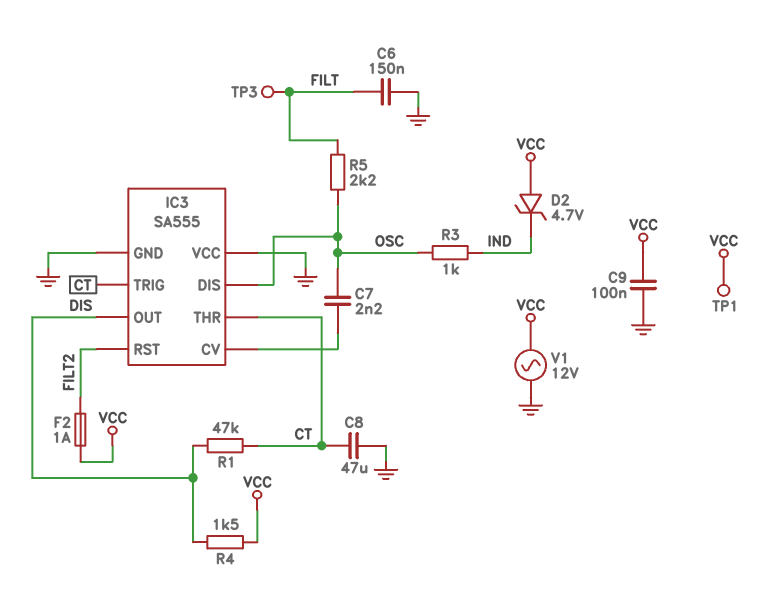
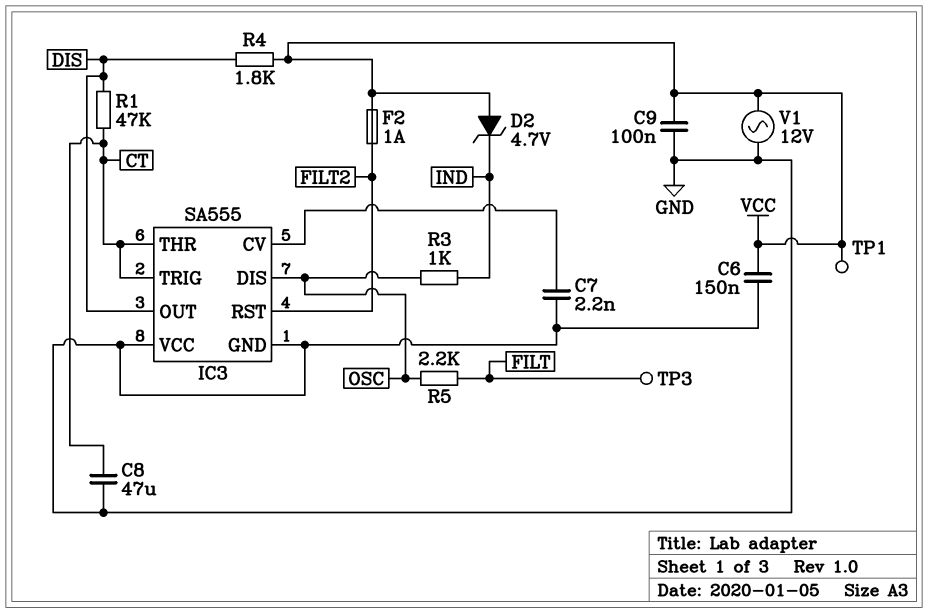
C6: 150nF (FILT, GND) -> 150nF (GND, VCC)
C7: 2.2nF (IC3/CV, OSC) -> 2.2nF (GND, IC3/CV)
R4: 1.5k (DIS, VCC) -> 1.8k (DIS, VCC)

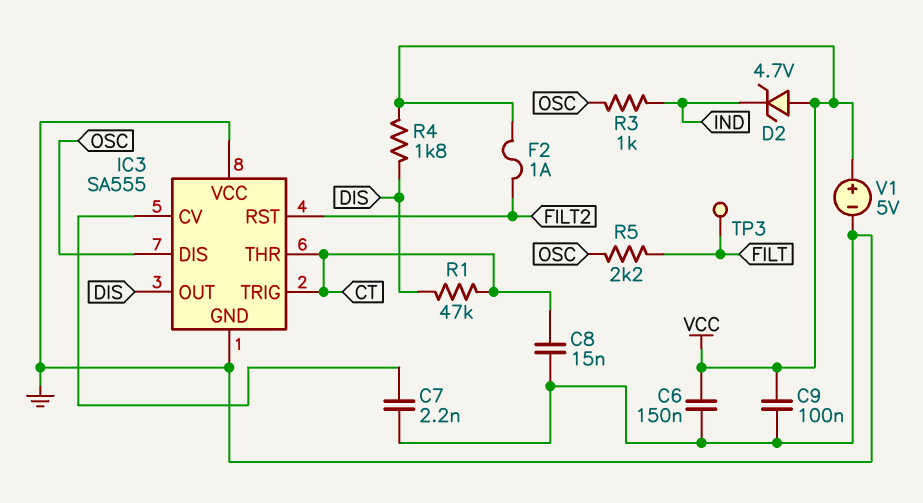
C8: 47uF (CT, GND) -> 15nF (CT, GND)
TP1: test point (VCC) -> none
V1: AC 12V (GND, VCC) -> 5V (plus VCC, minus GND)

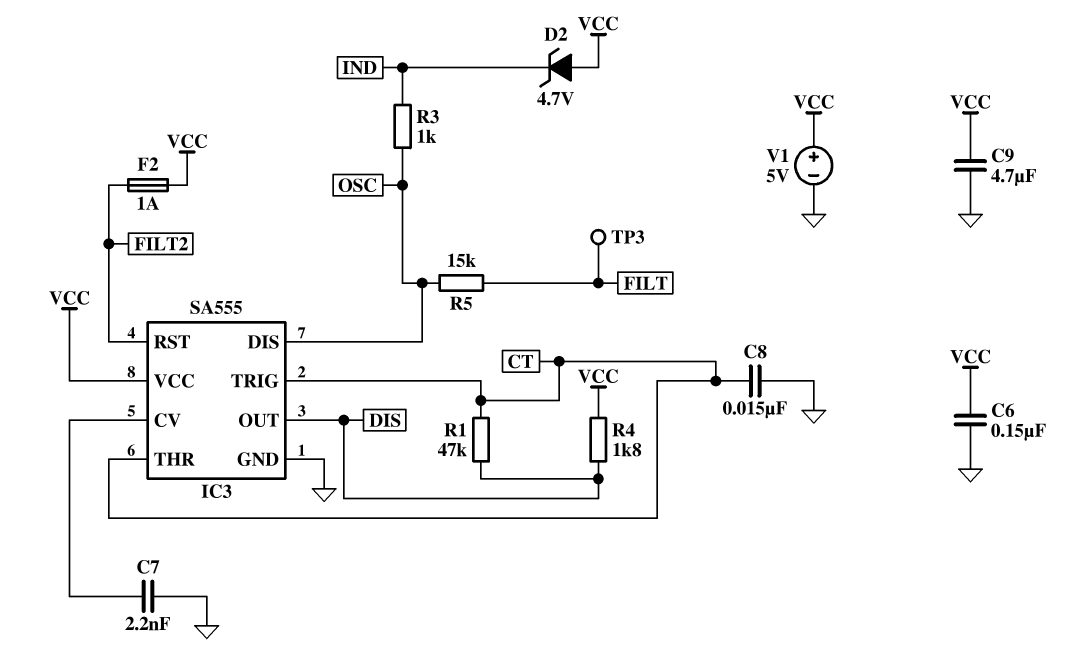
C9: 100nF (GND, VCC) -> 4.7uF (GND, VCC)
IC3 pin VCC: GND -> VCC
R5: 2.2k (FILT, OSC) -> 15k (FILT, OSC)

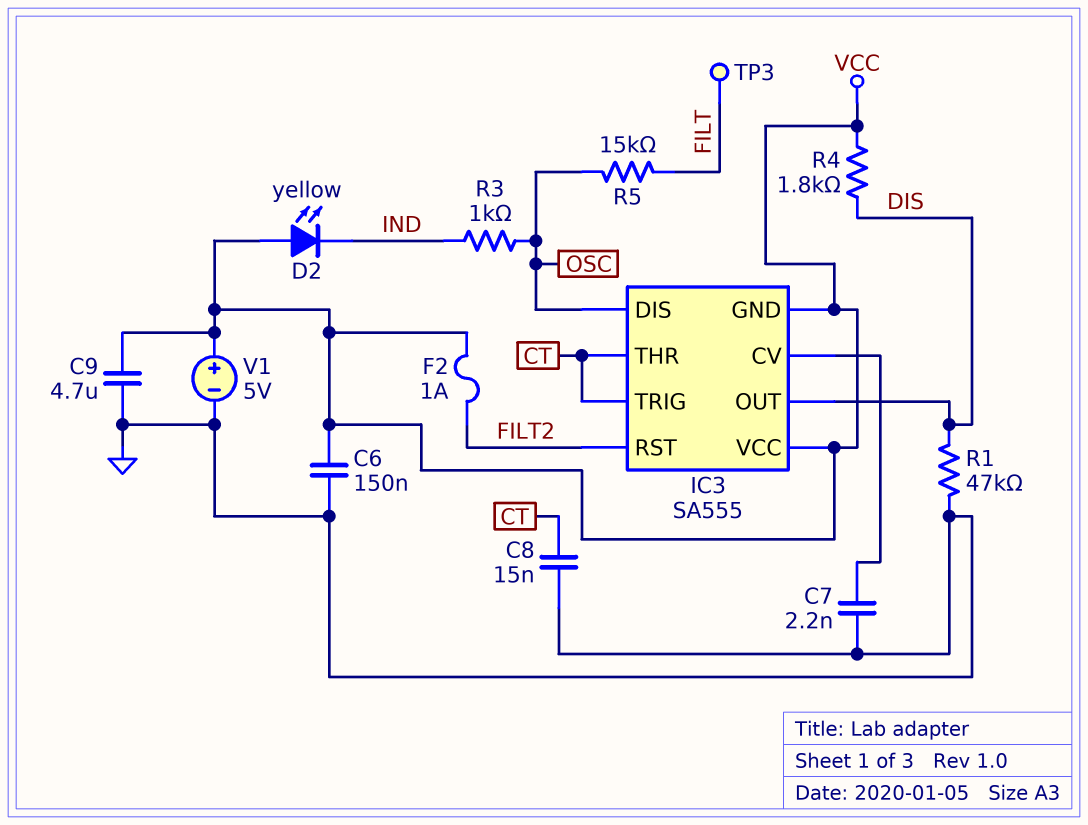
D2: zener 4.7V (A VCC, K IND) -> LED yellow (A VCC, K IND)
IC3 pin GND: GND -> VCC
R1: 47k (CT, DIS) -> 47k (DIS, GND)

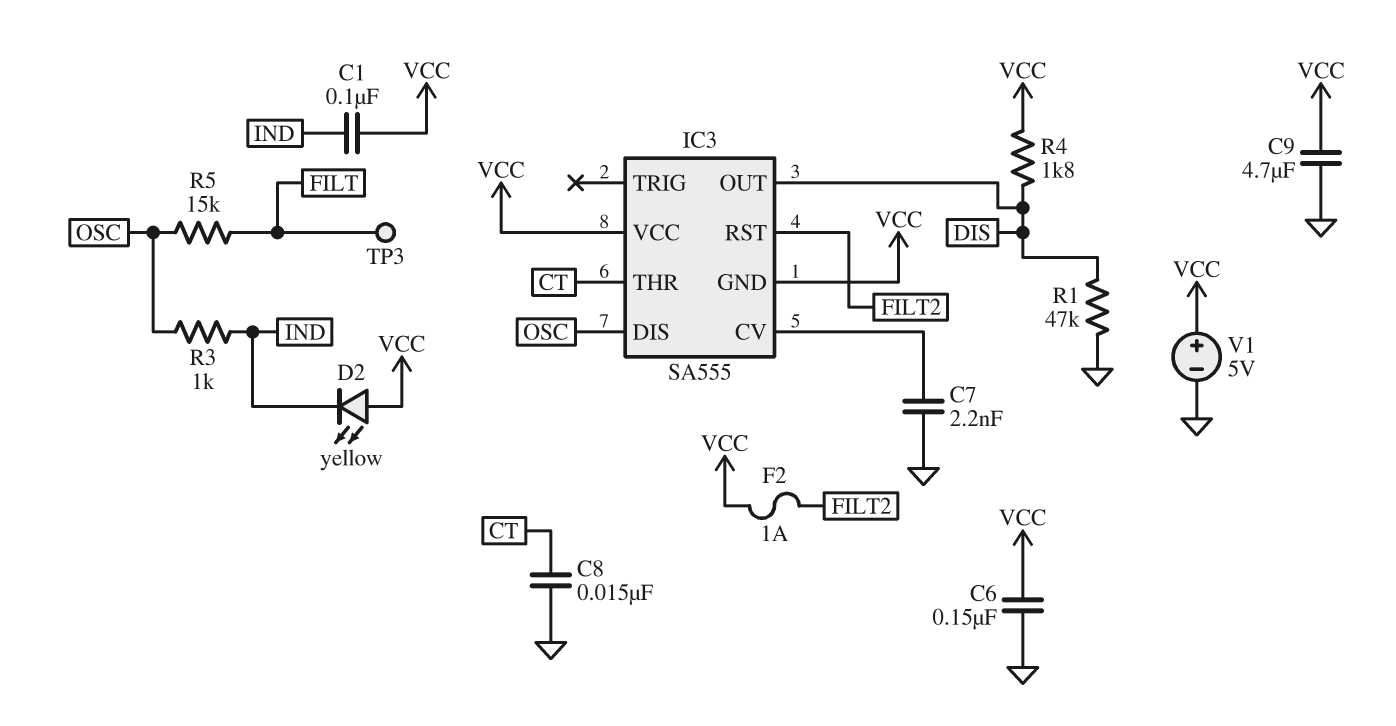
C1: none -> 100nF (IND, VCC)
IC3 pin TRIG: CT -> none

